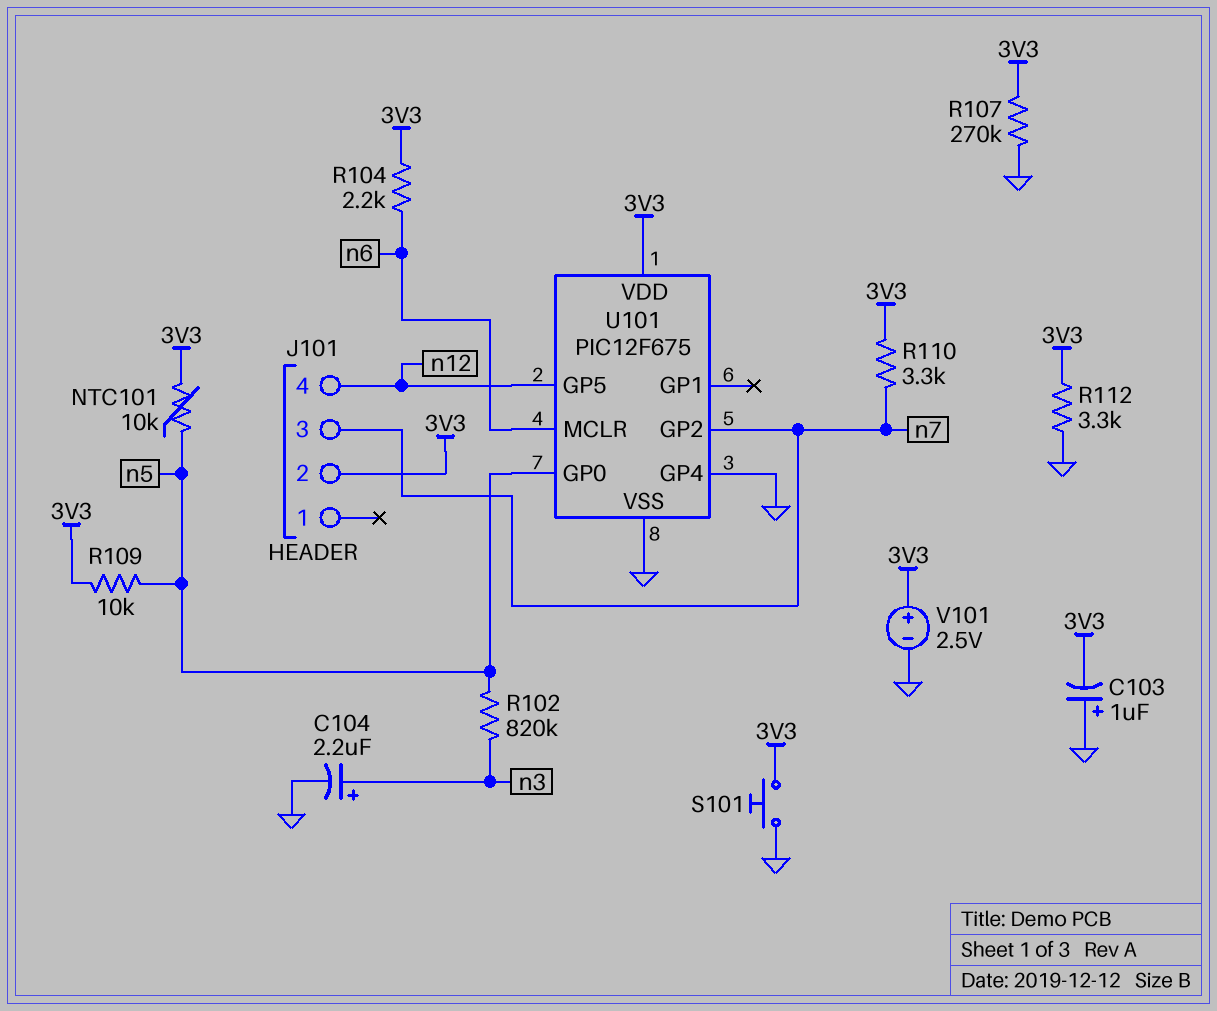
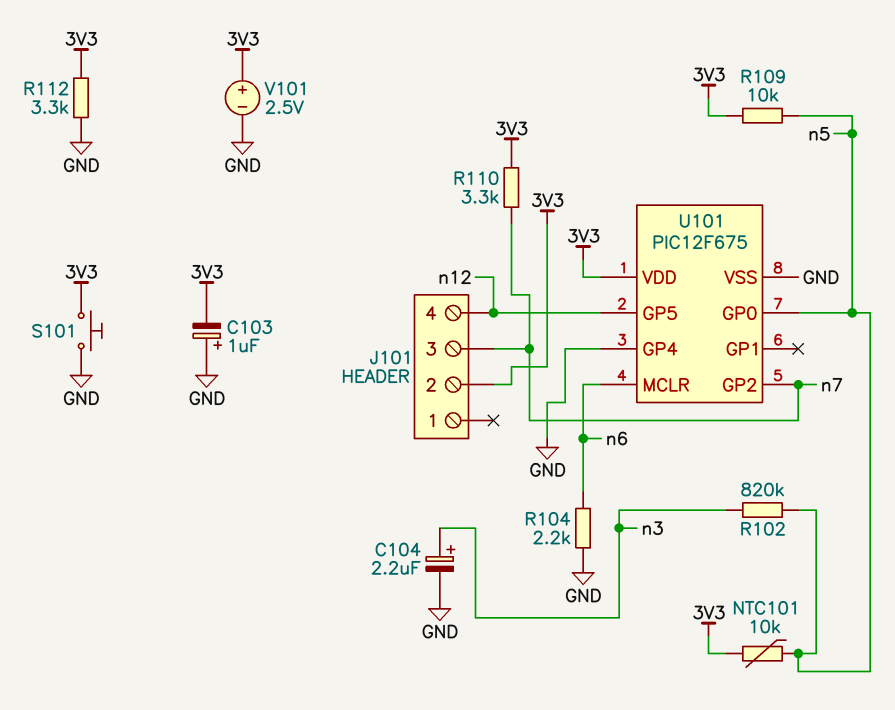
R104: 2.2k (3V3, n6) -> 2.2k (GND, n6)
R107: 270k (3V3, GND) -> none

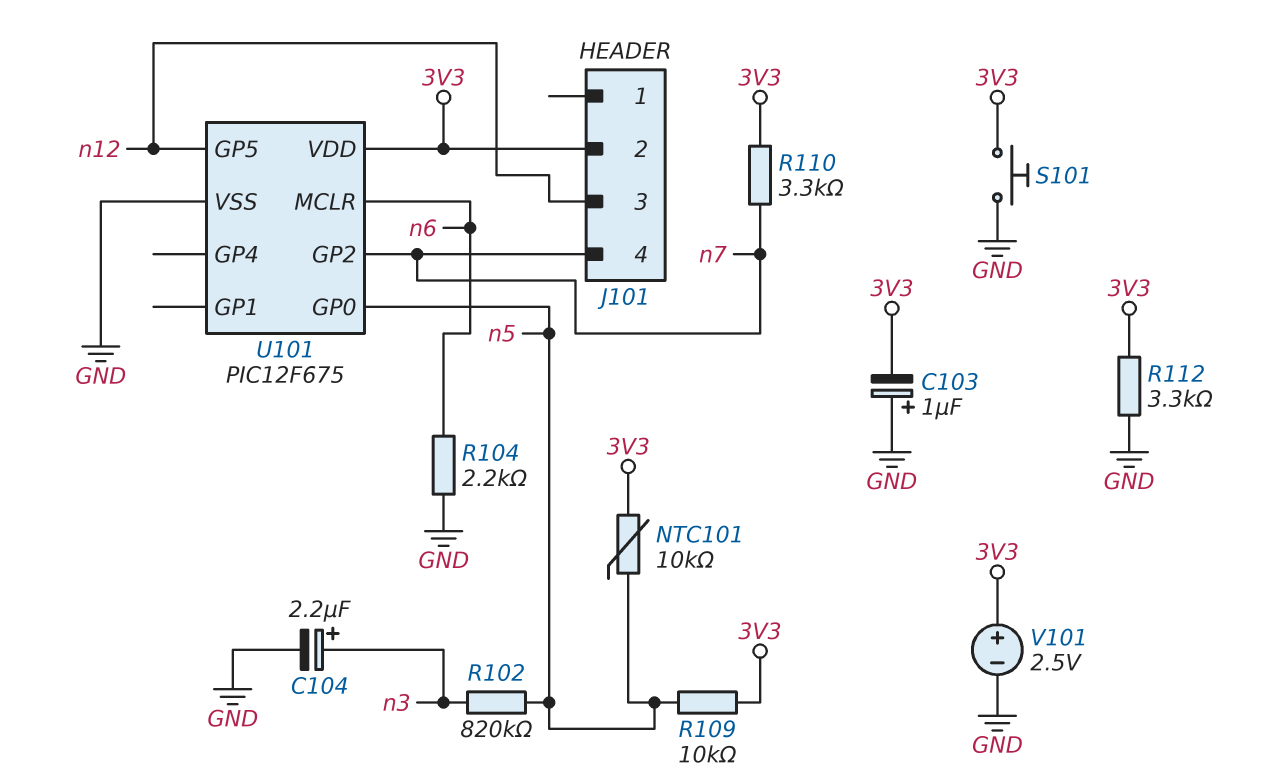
J101 pin 3: n7 -> n12
J101 pin 4: n12 -> n7
U101 pin GP4: GND -> none

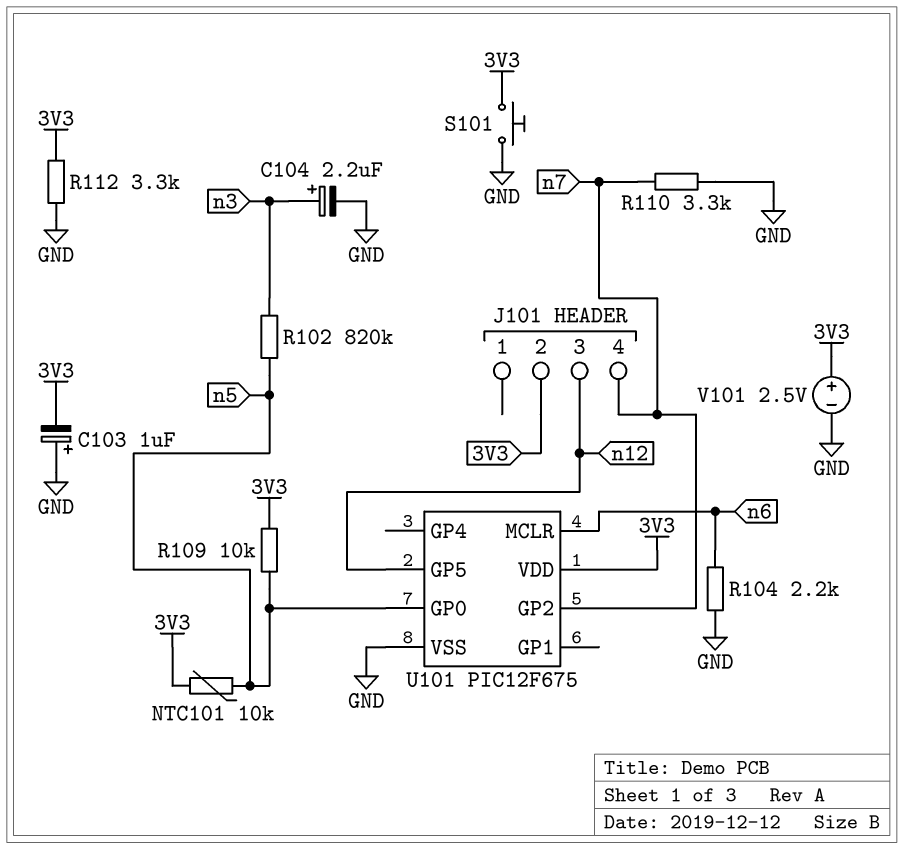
R110: 3.3k (3V3, n7) -> 3.3k (GND, n7)

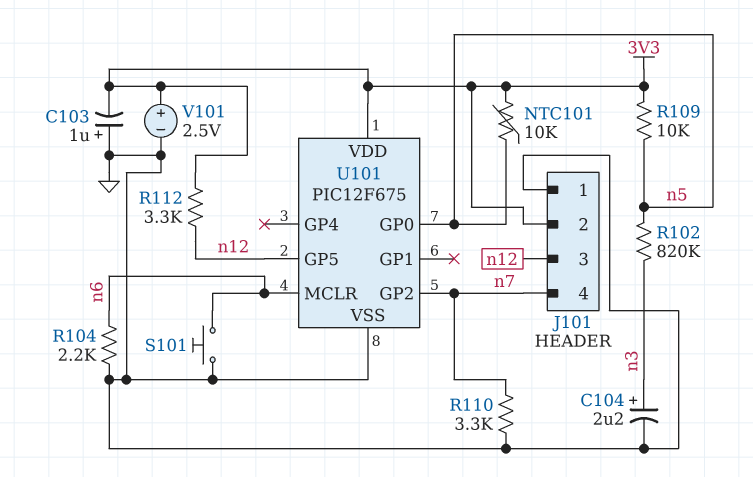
J101 pin 1: none -> GND
R112: 3.3k (3V3, GND) -> 3.3k (3V3, n12)
S101: button (3V3, GND) -> button (GND, n6)

